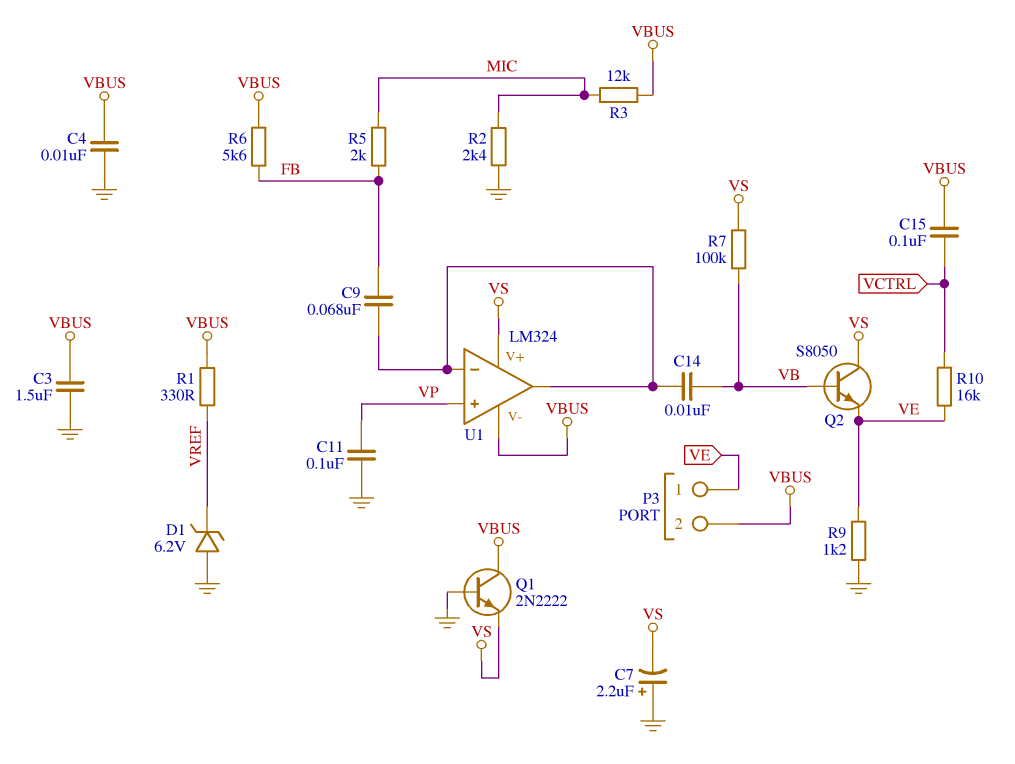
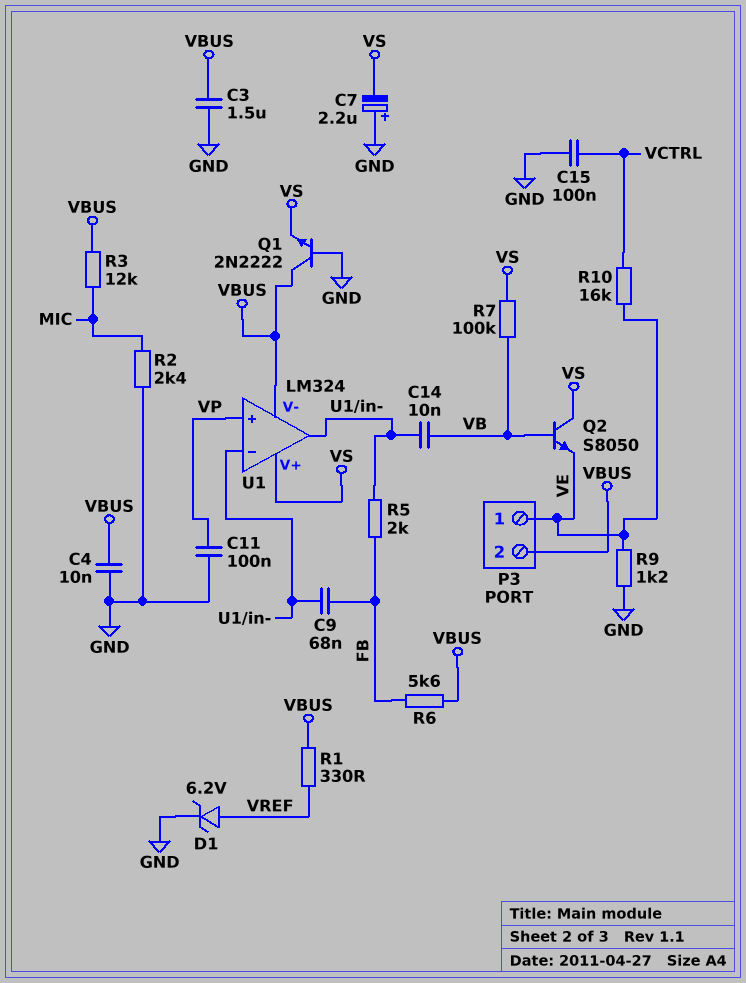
C15: 100nF (VBUS, VCTRL) -> 100nF (GND, VCTRL)
D1: zener 6.2V (A GND, K VREF) -> zener 6.2V (A VREF, K GND)
R5: 2k (FB, MIC) -> 2k (FB, U1/in-)

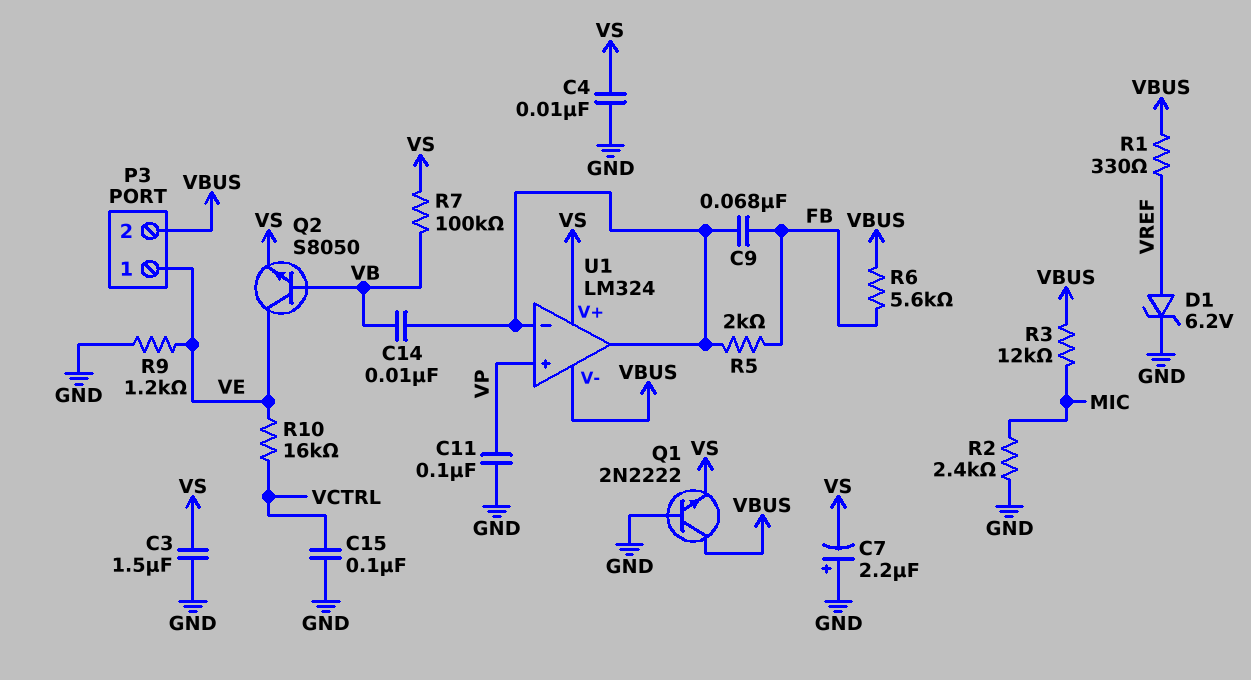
C3: 1.5uF (GND, VBUS) -> 1.5uF (GND, VS)
C4: 10nF (GND, VBUS) -> 10nF (GND, VS)
Q2: NPN S8050 (B VB, C VS, E VE) -> NPN S8050 (B VB, C VE, E VS)

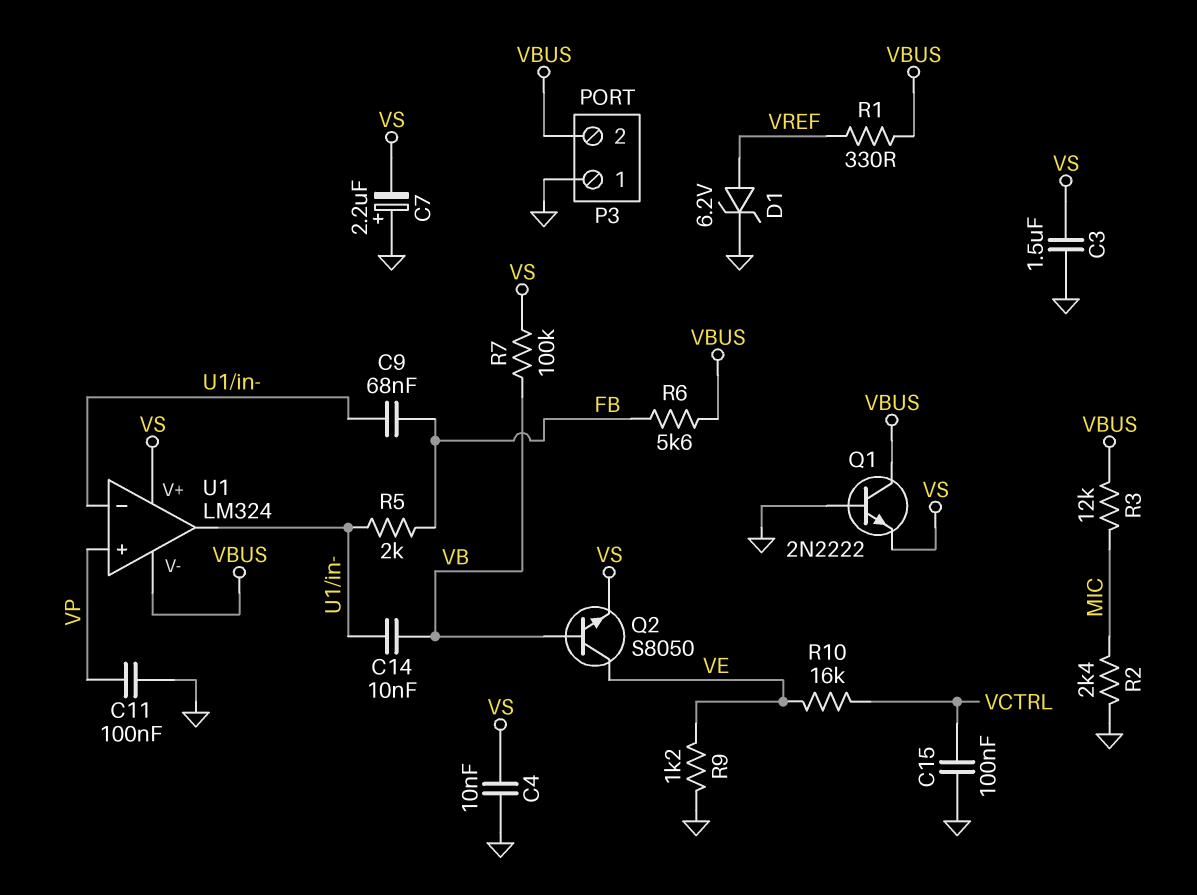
P3 pin 1: VE -> GND

